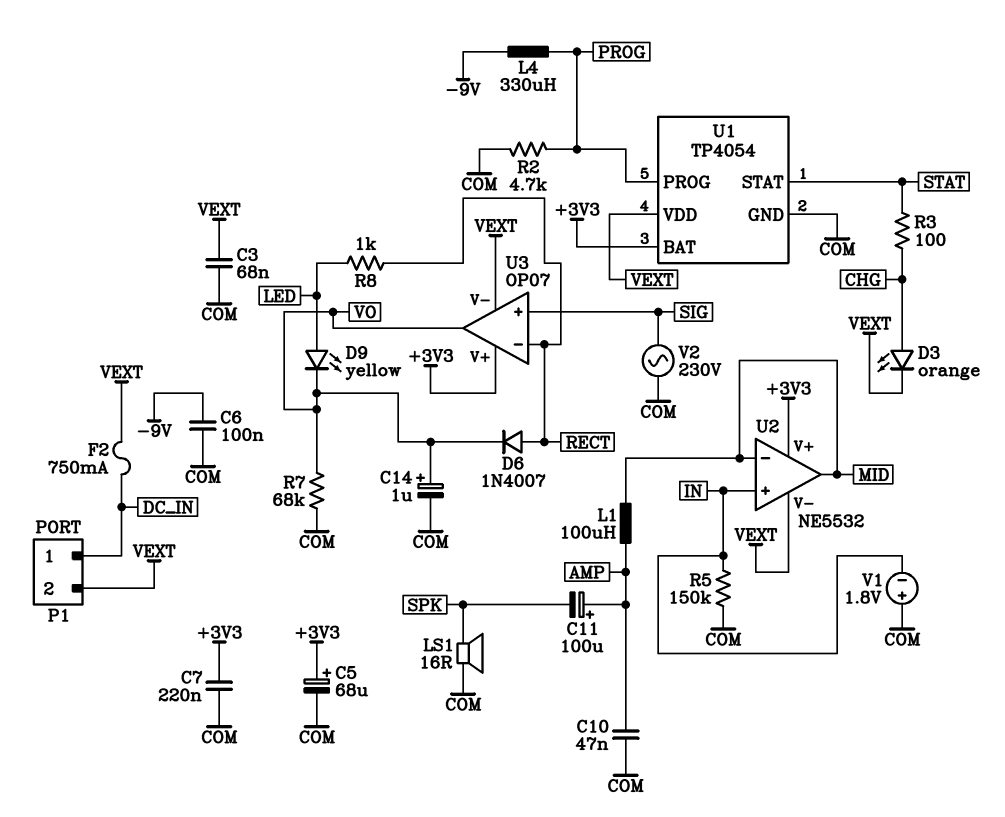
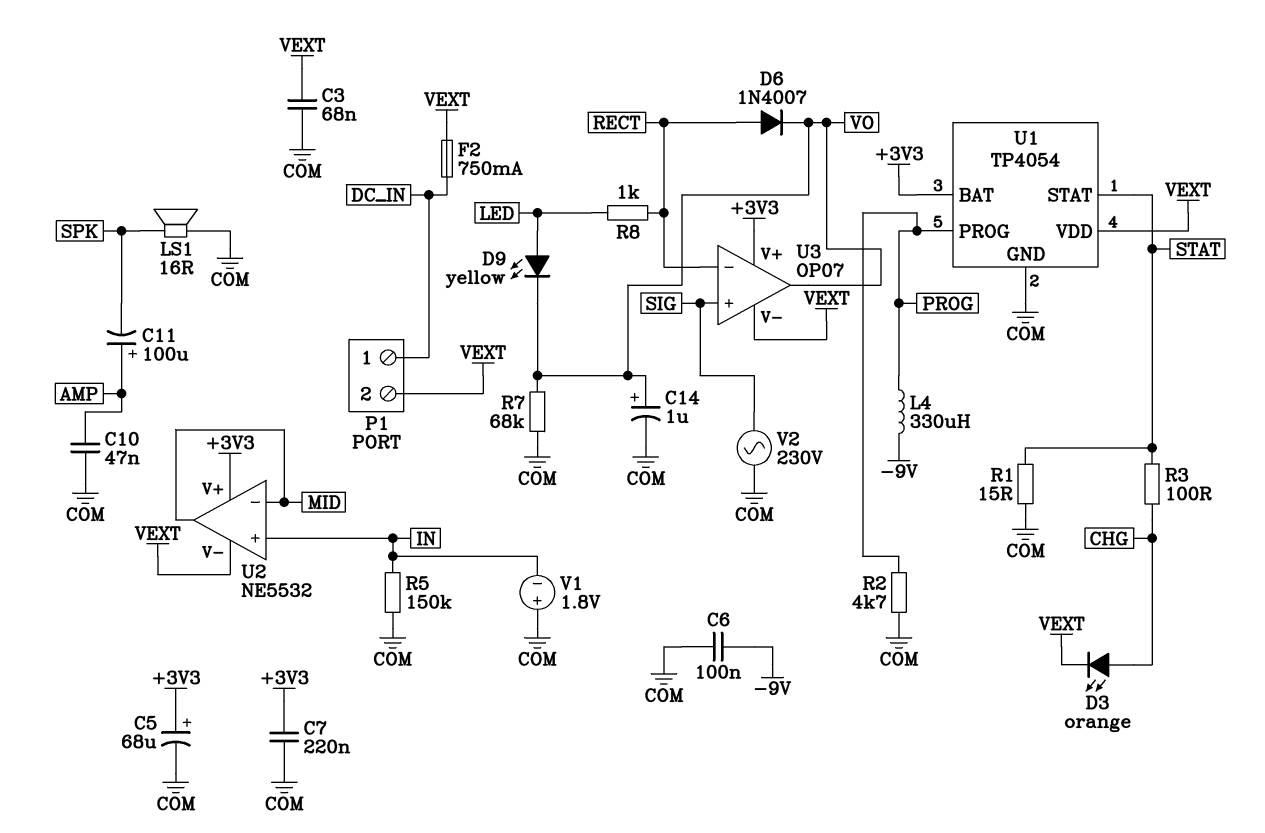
L1: 100uH (AMP, MID) -> none
R1: none -> 15 (COM, STAT)

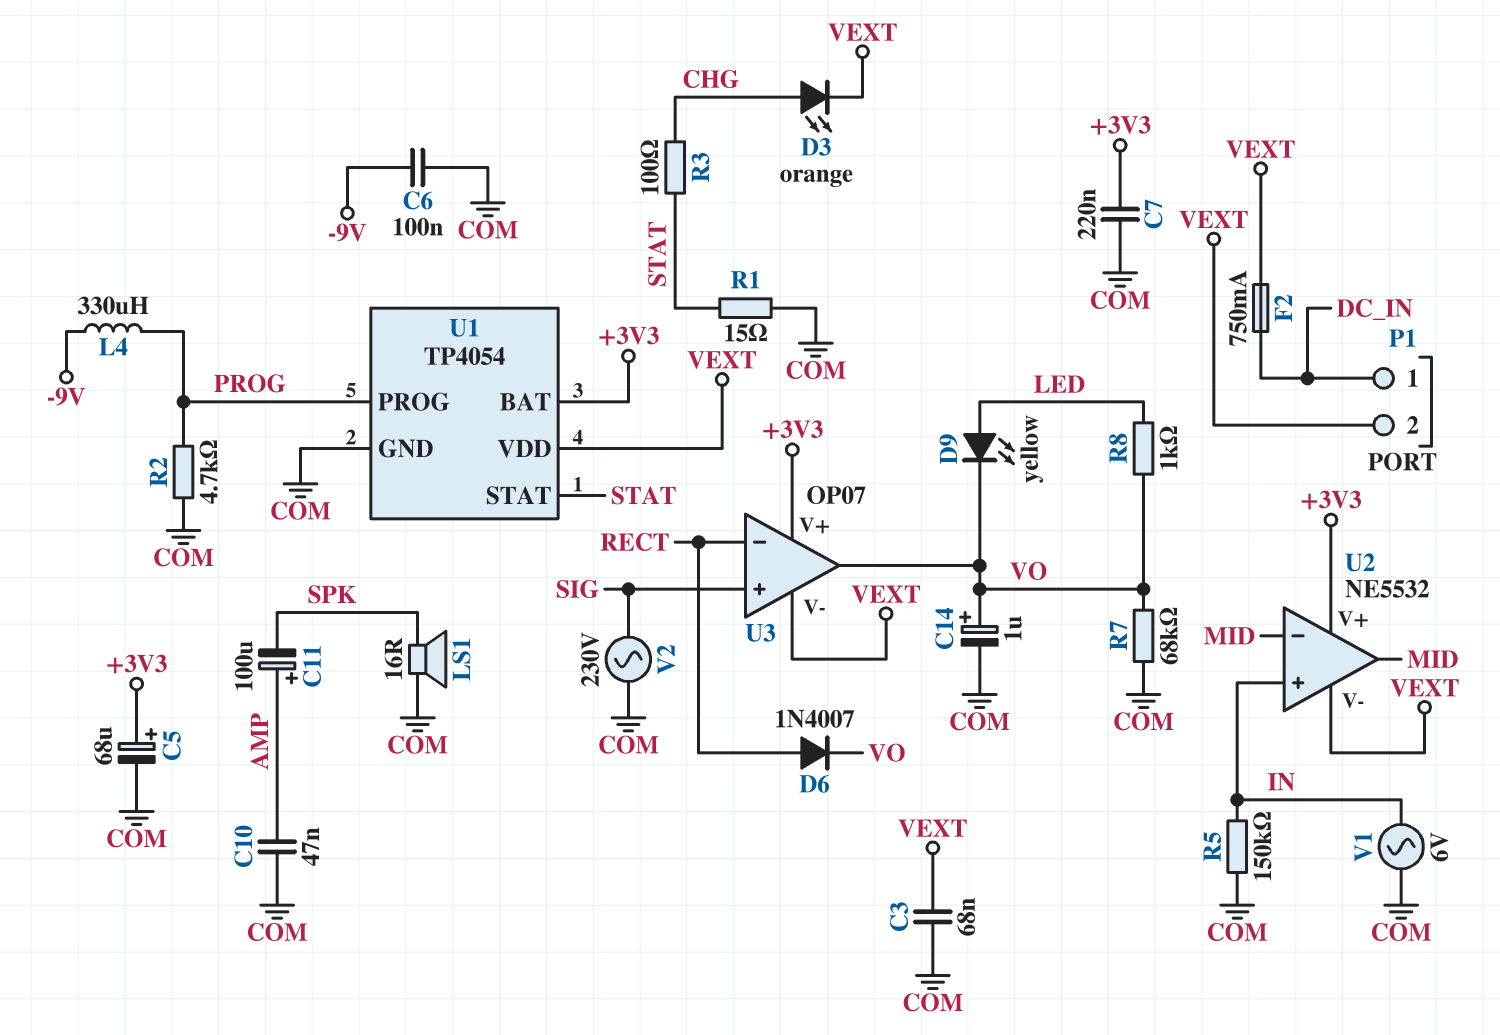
R8: 1k (LED, RECT) -> 1k (LED, VO)
V1: 1.8V (plus COM, minus IN) -> AC 6V (COM, IN)

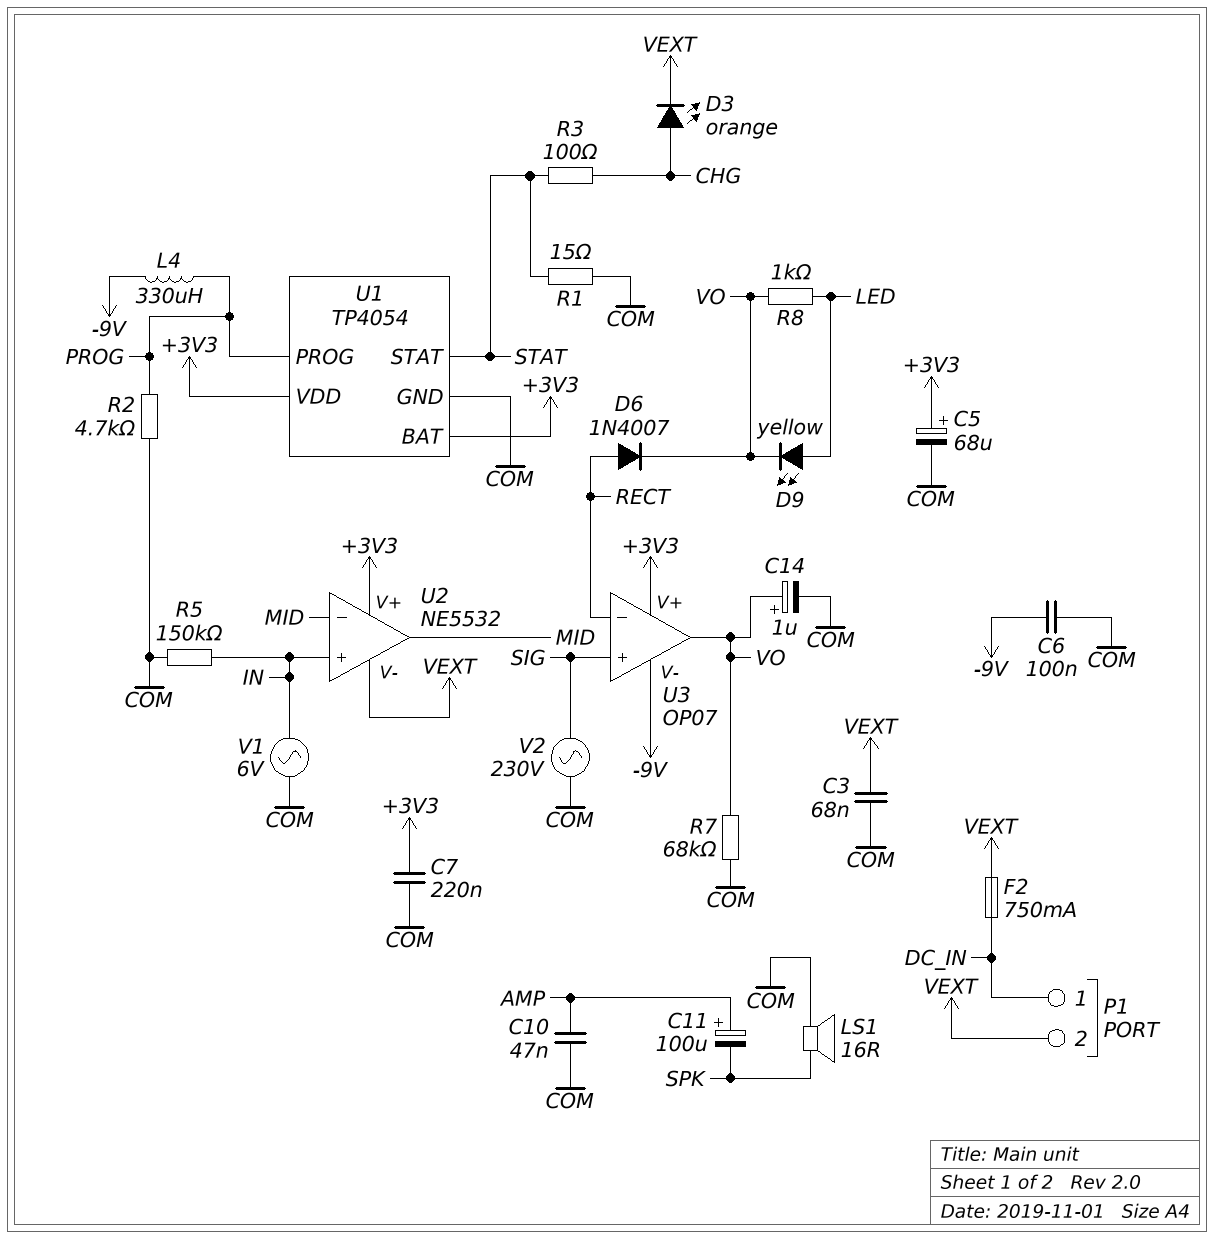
U1 pin VDD: VEXT -> +3V3
U3 pin V-: VEXT -> -9V

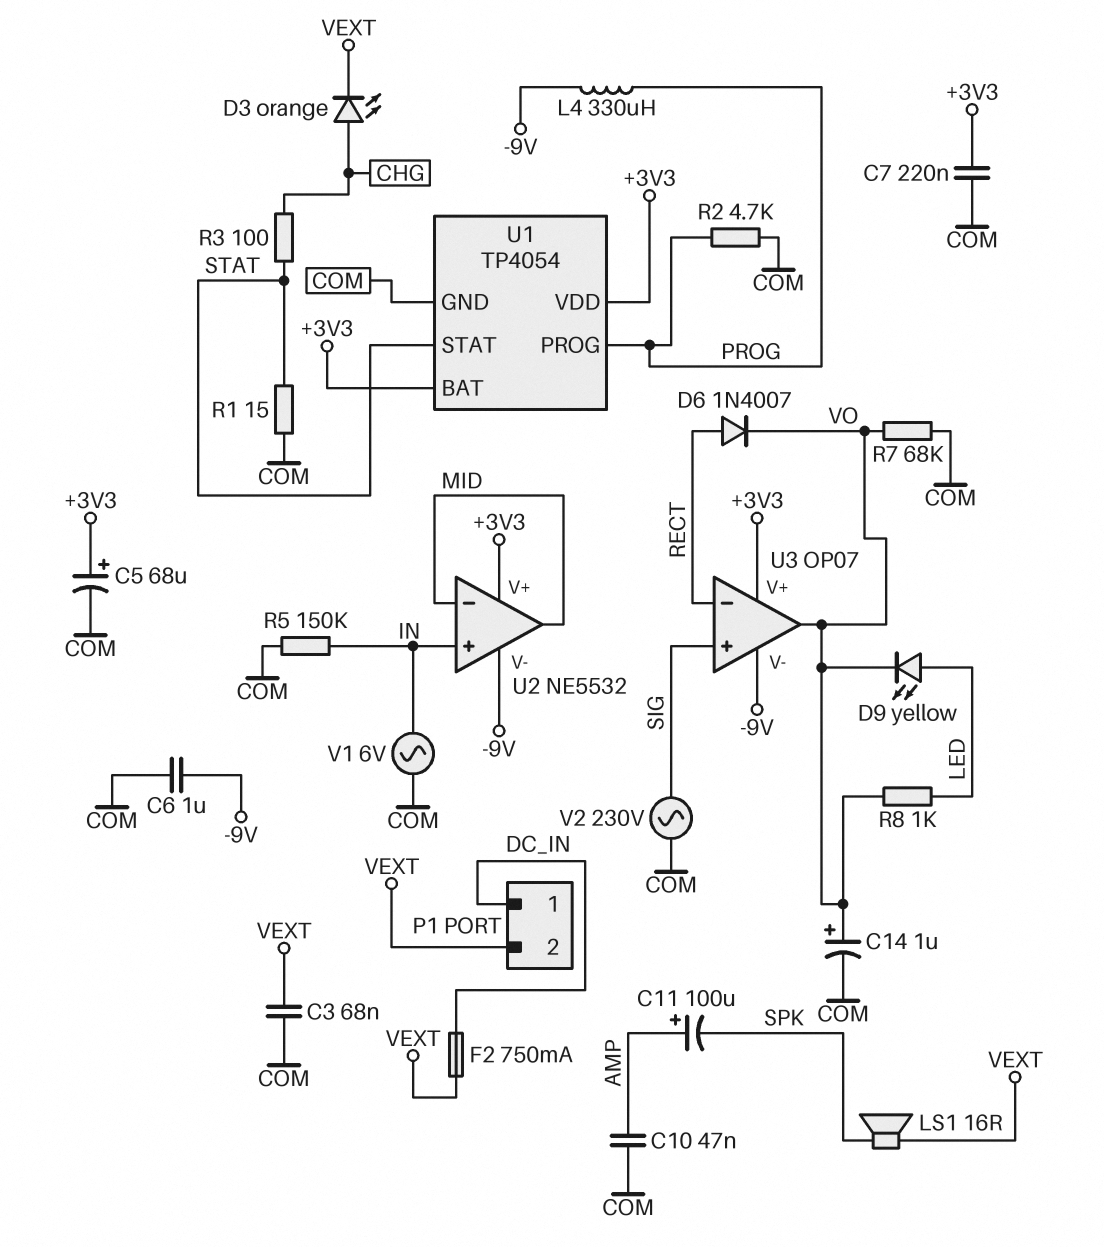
C6: 100nF (-9V, COM) -> 1uF (-9V, COM)
LS1: speaker 16R (COM, SPK) -> speaker 16R (SPK, VEXT)
U2 pin V-: VEXT -> -9V

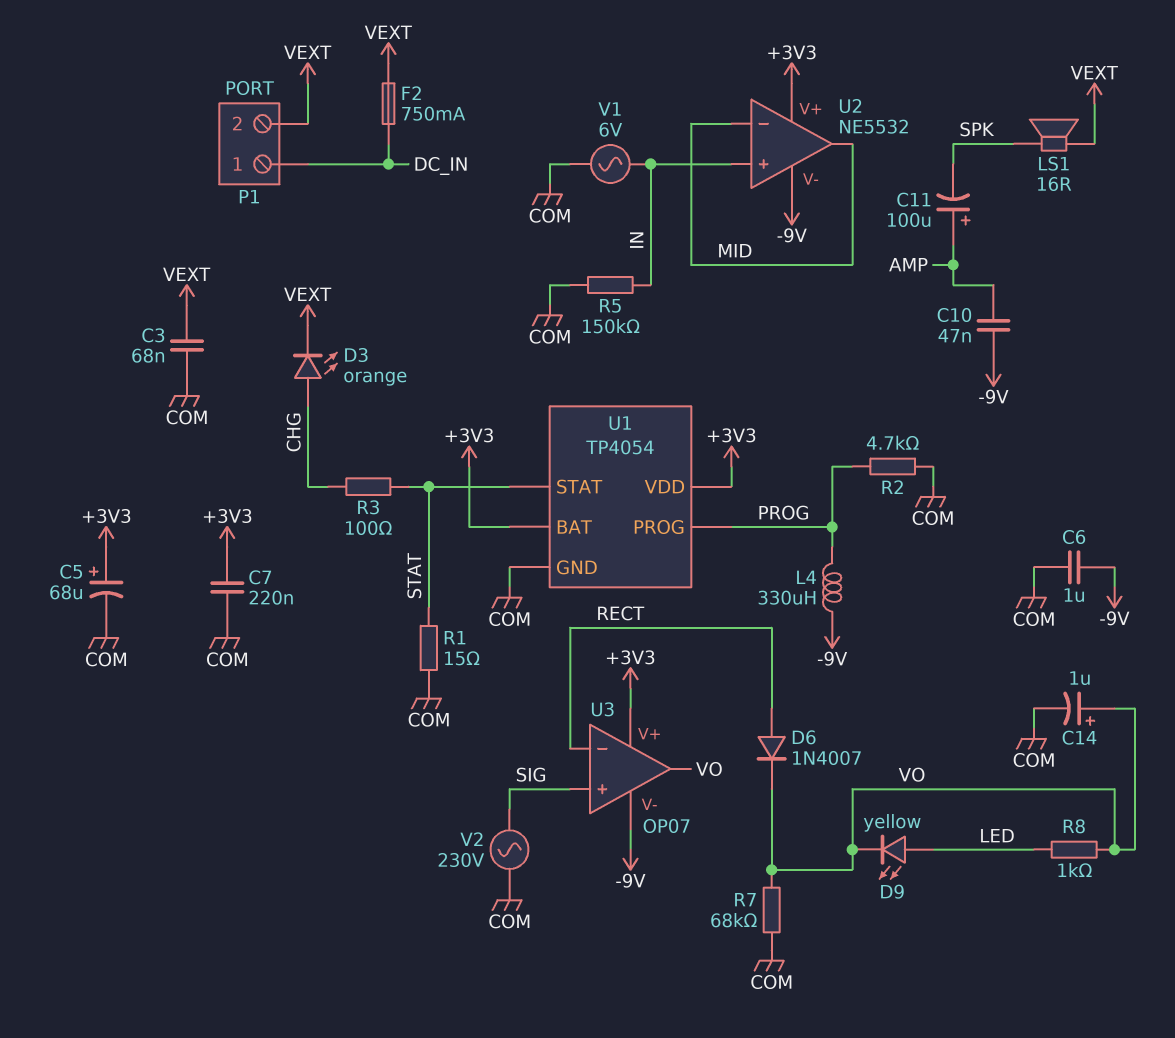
C10: 47nF (AMP, COM) -> 47nF (-9V, AMP)

